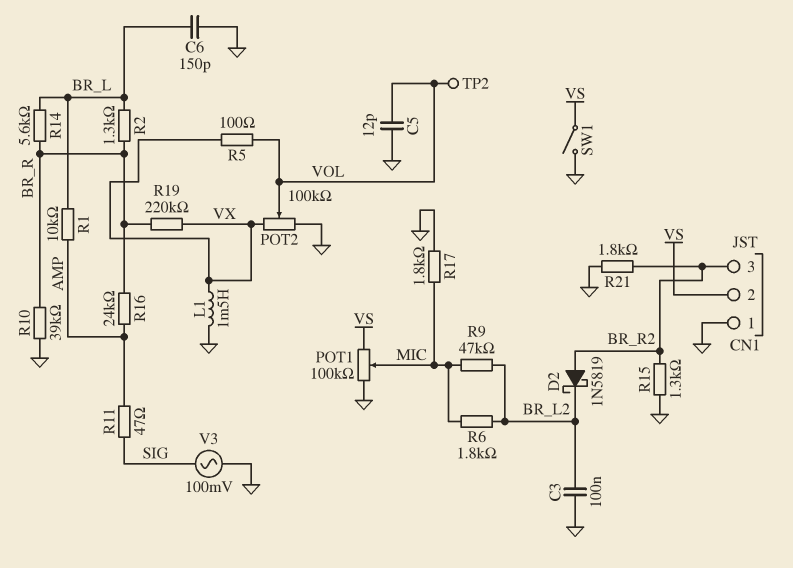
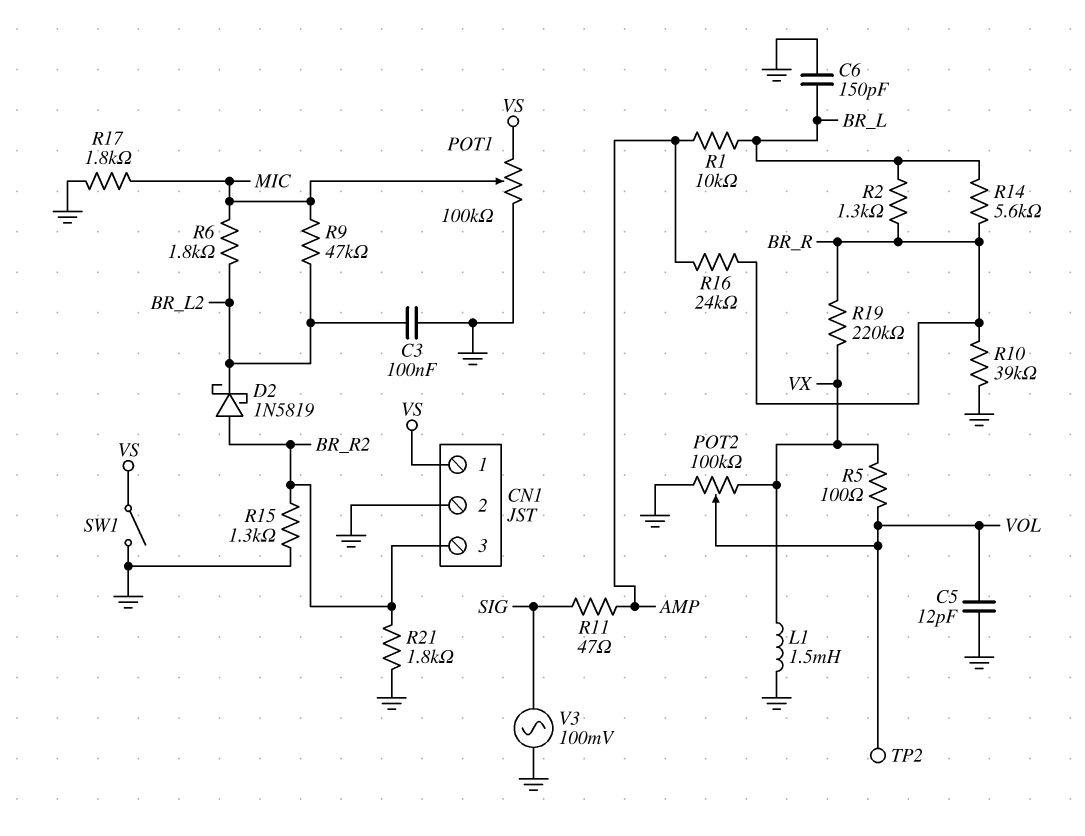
CN1 pin 1: GND -> VS
CN1 pin 2: VS -> GND

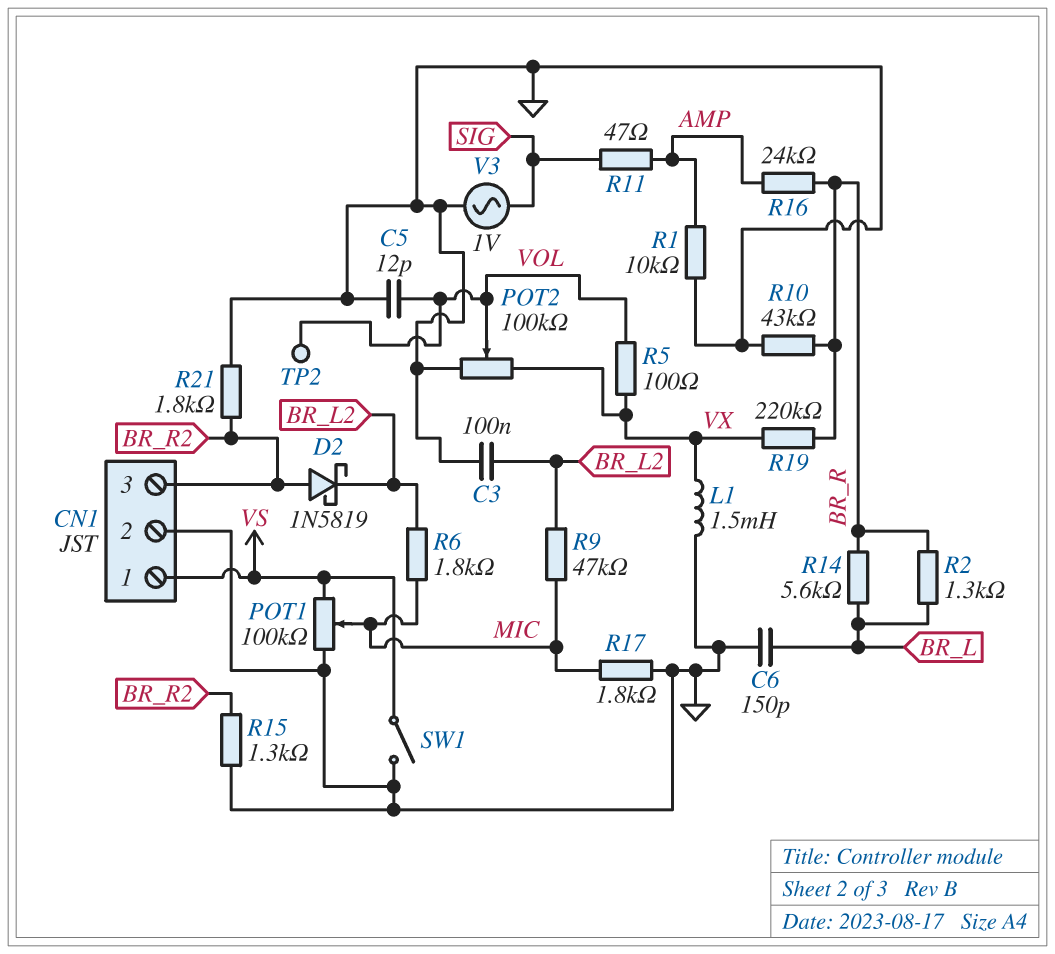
R1: 10k (AMP, BR_L) -> 10k (AMP, GND)
R10: 39k (BR_R, GND) -> 43k (BR_R, GND)
V3: AC 100mV (GND, SIG) -> AC 1V (GND, SIG)

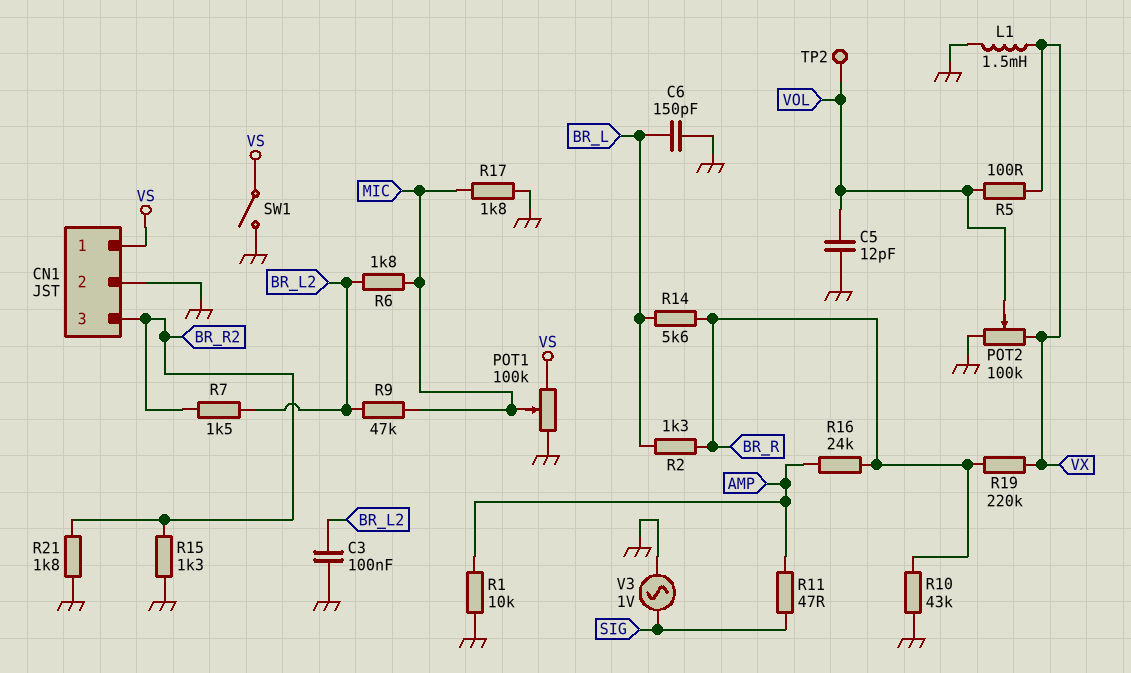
D2: schottky 1N5819 (A BR_R2, K BR_L2) -> none
R7: none -> 1.5k (BR_L2, BR_R2)

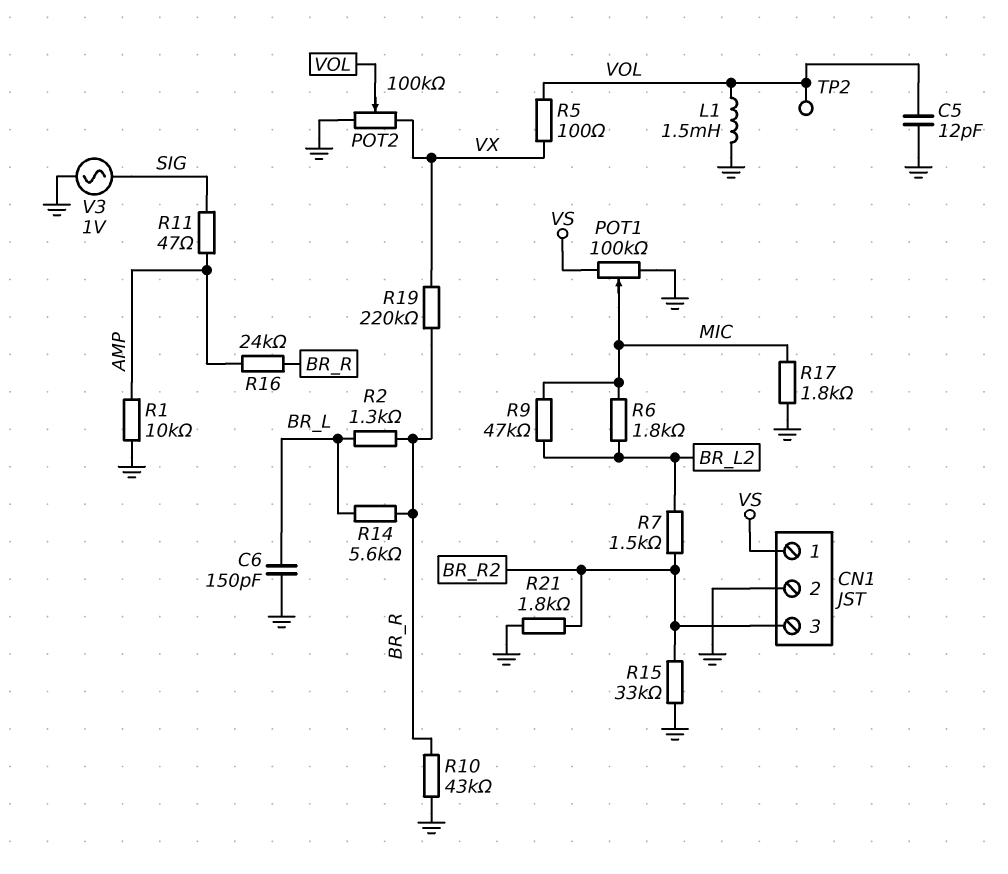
C3: 100nF (BR_L2, GND) -> none
L1: 1.5mH (GND, VX) -> 1.5mH (GND, VOL)
R15: 1.3k (BR_R2, GND) -> 33k (BR_R2, GND)
SW1: switch (GND, VS) -> none

